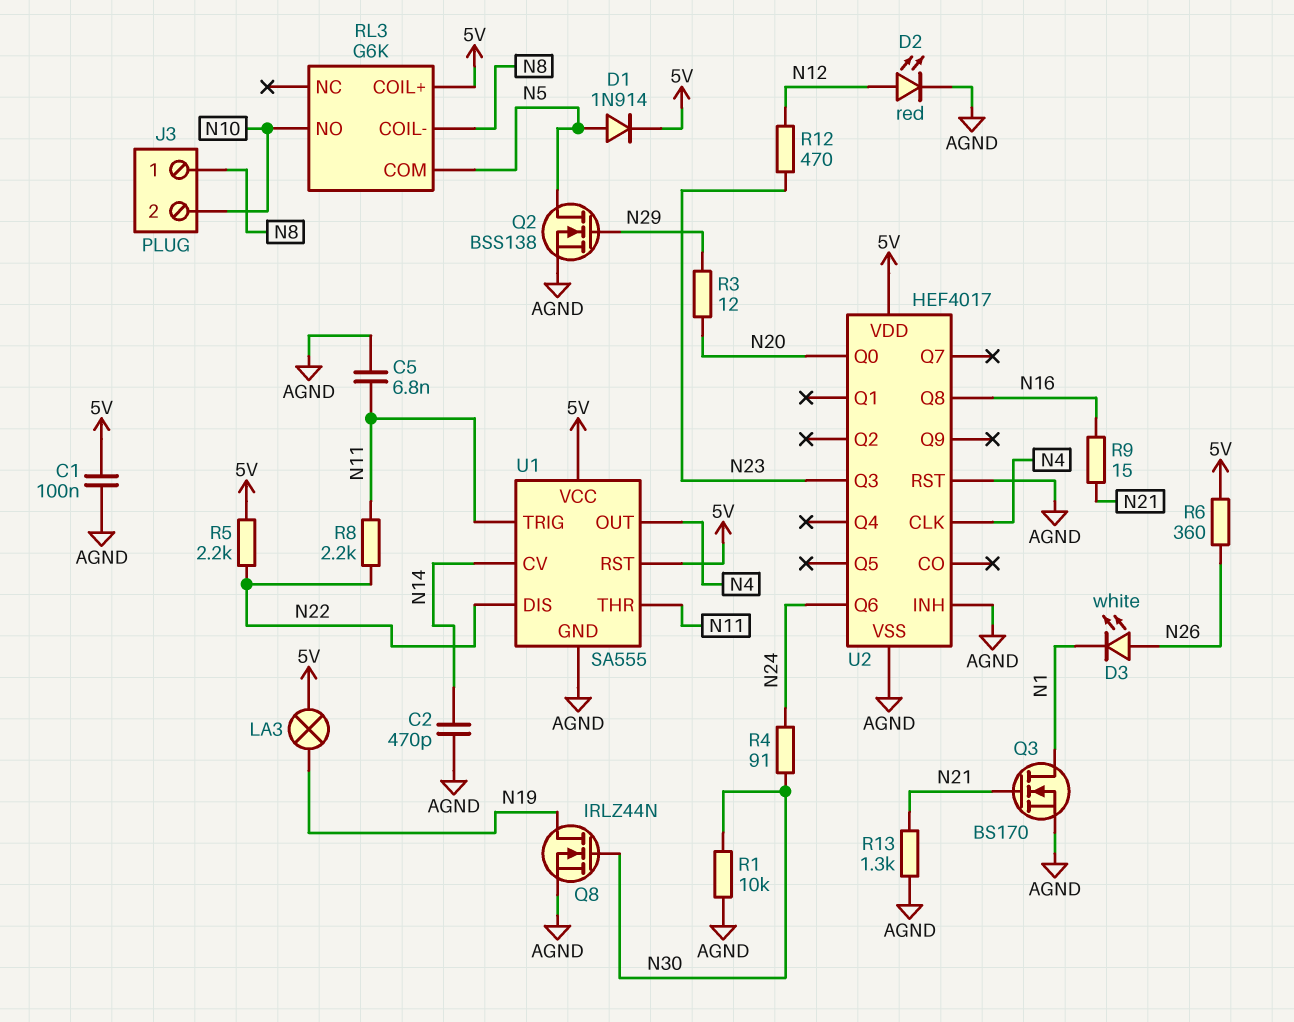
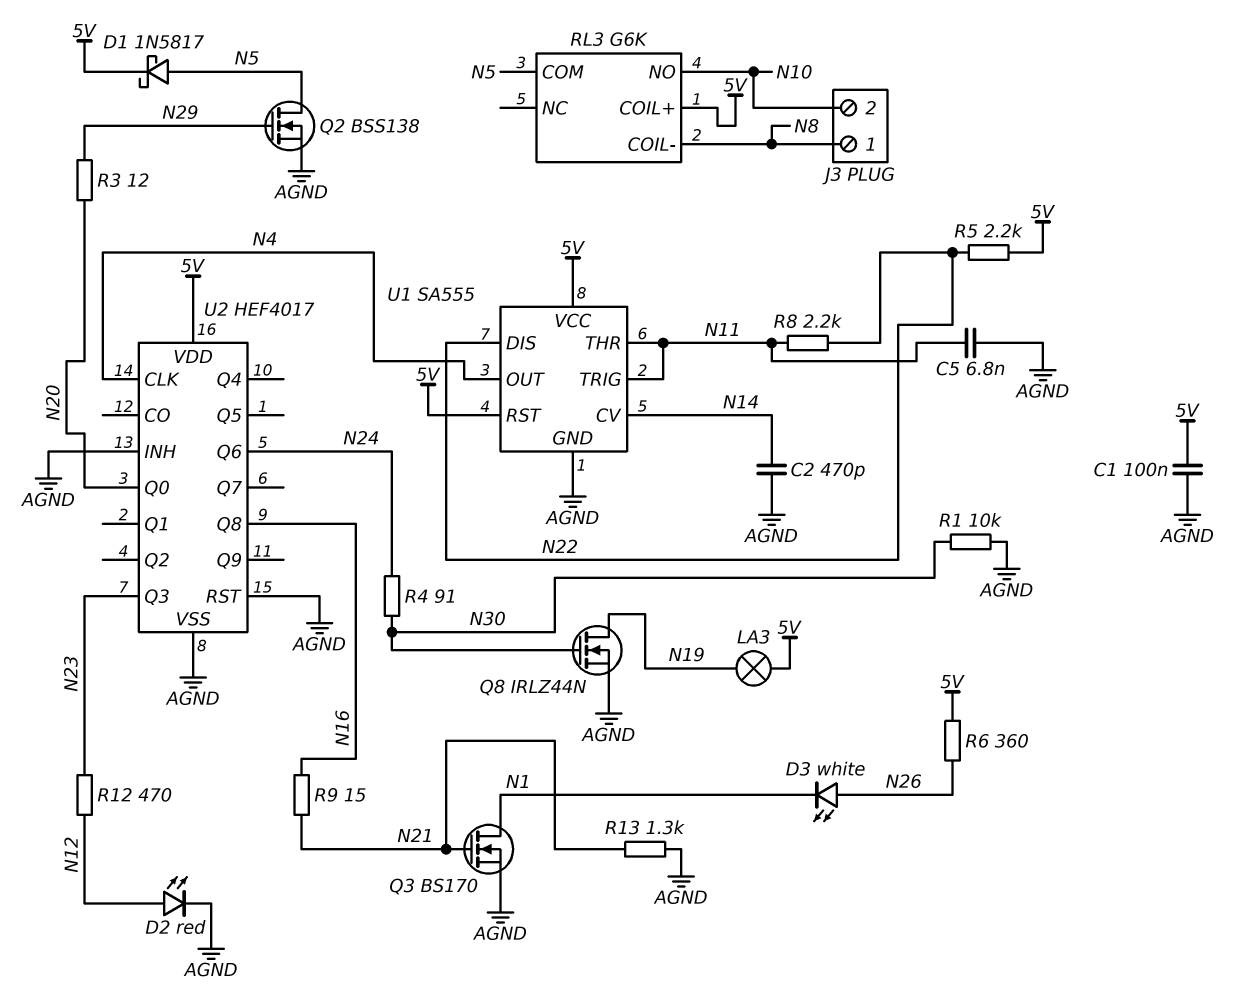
D1: diode 1N914 (A N5, K 5V) -> schottky 1N5817 (A N5, K 5V)

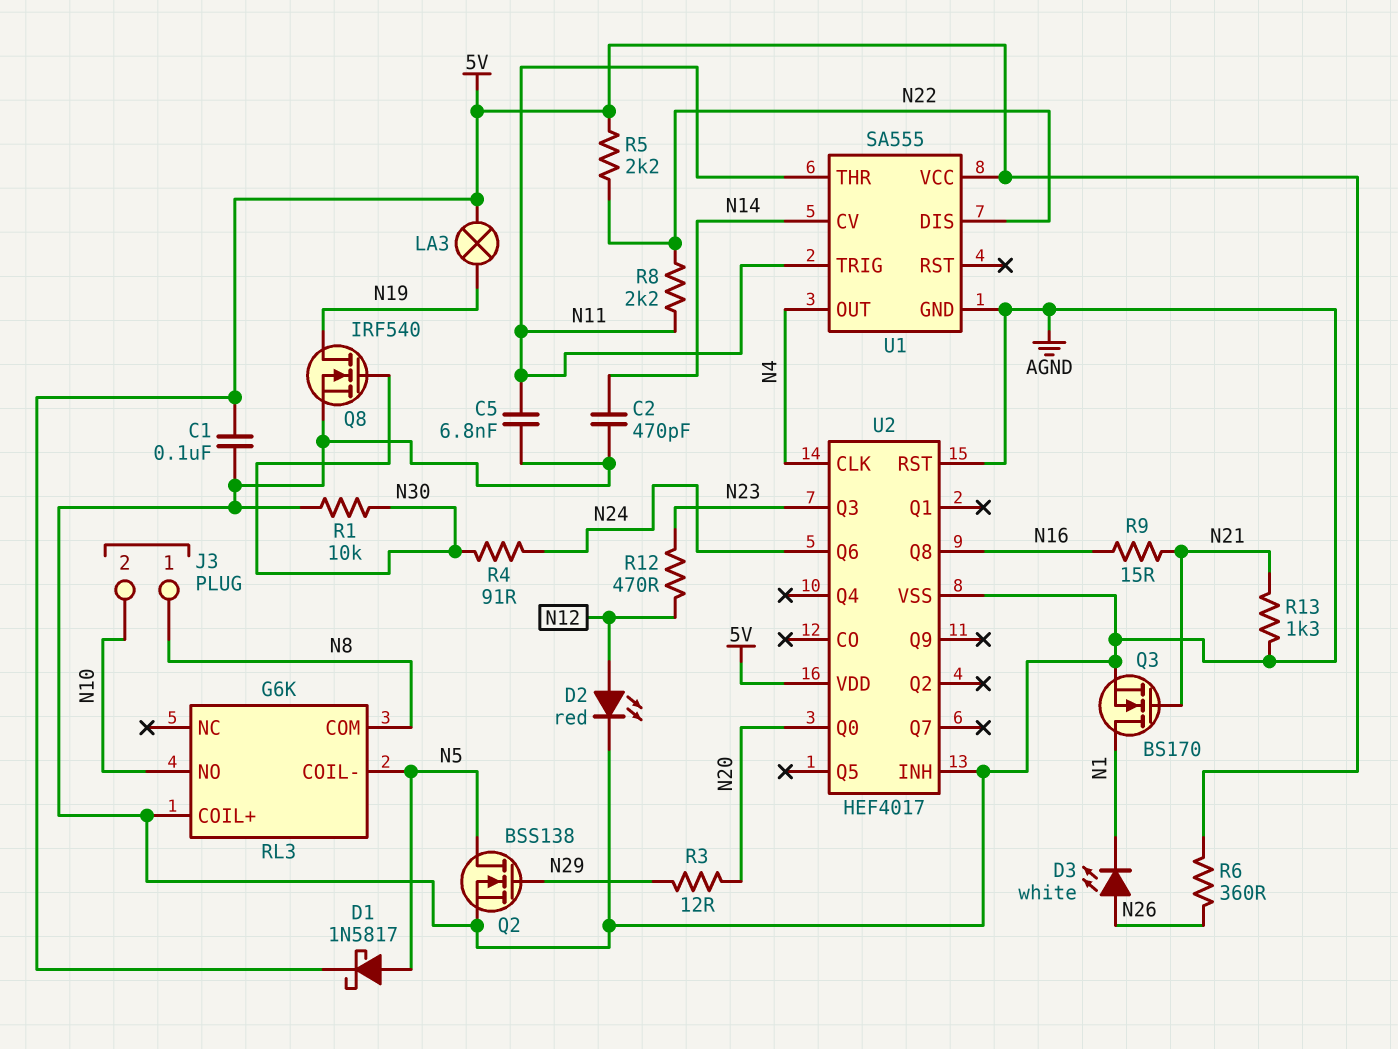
Q8: NMOS IRLZ44N (G N30, D N19, S AGND) -> NMOS IRF540 (G N30, D N19, S AGND)
RL3 pin COIL+: 5V -> AGND
RL3 pin COIL-: N8 -> N5
RL3 pin COM: N5 -> N8
U1 pin RST: 5V -> none

